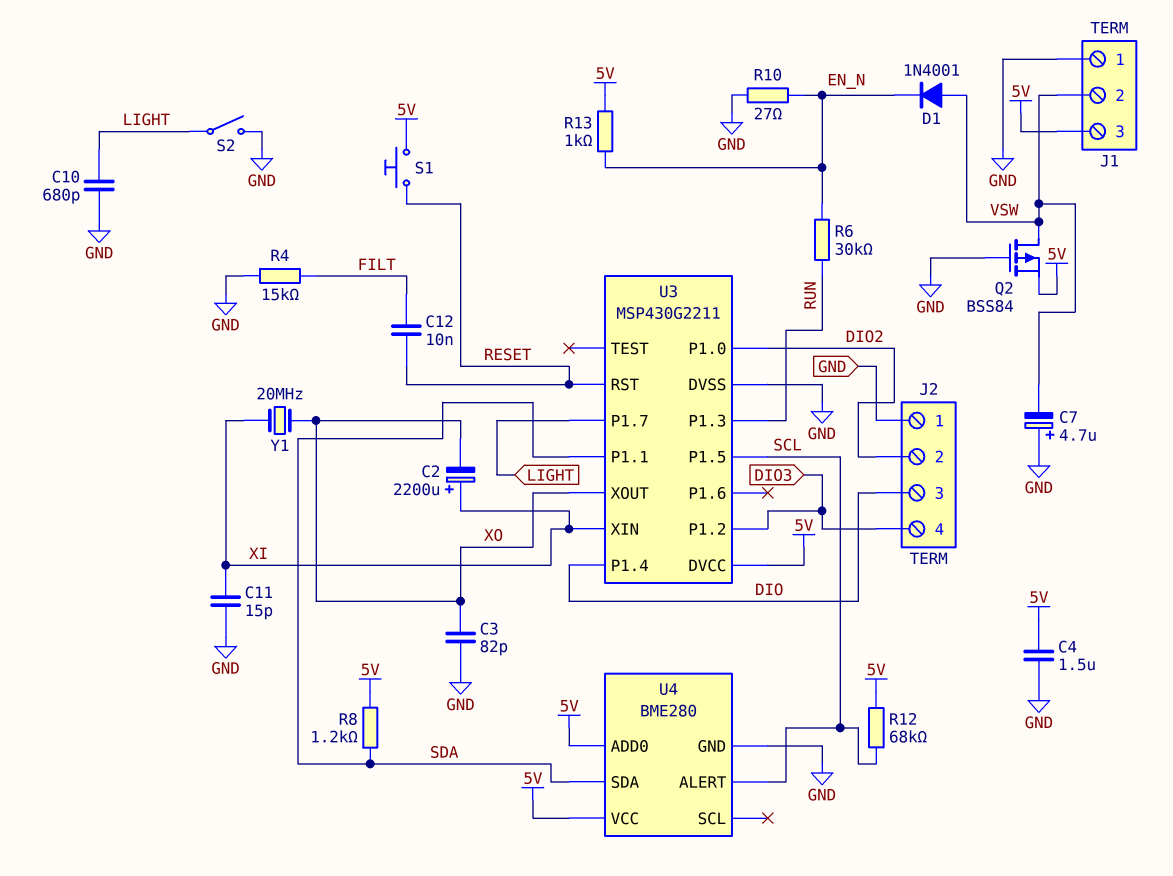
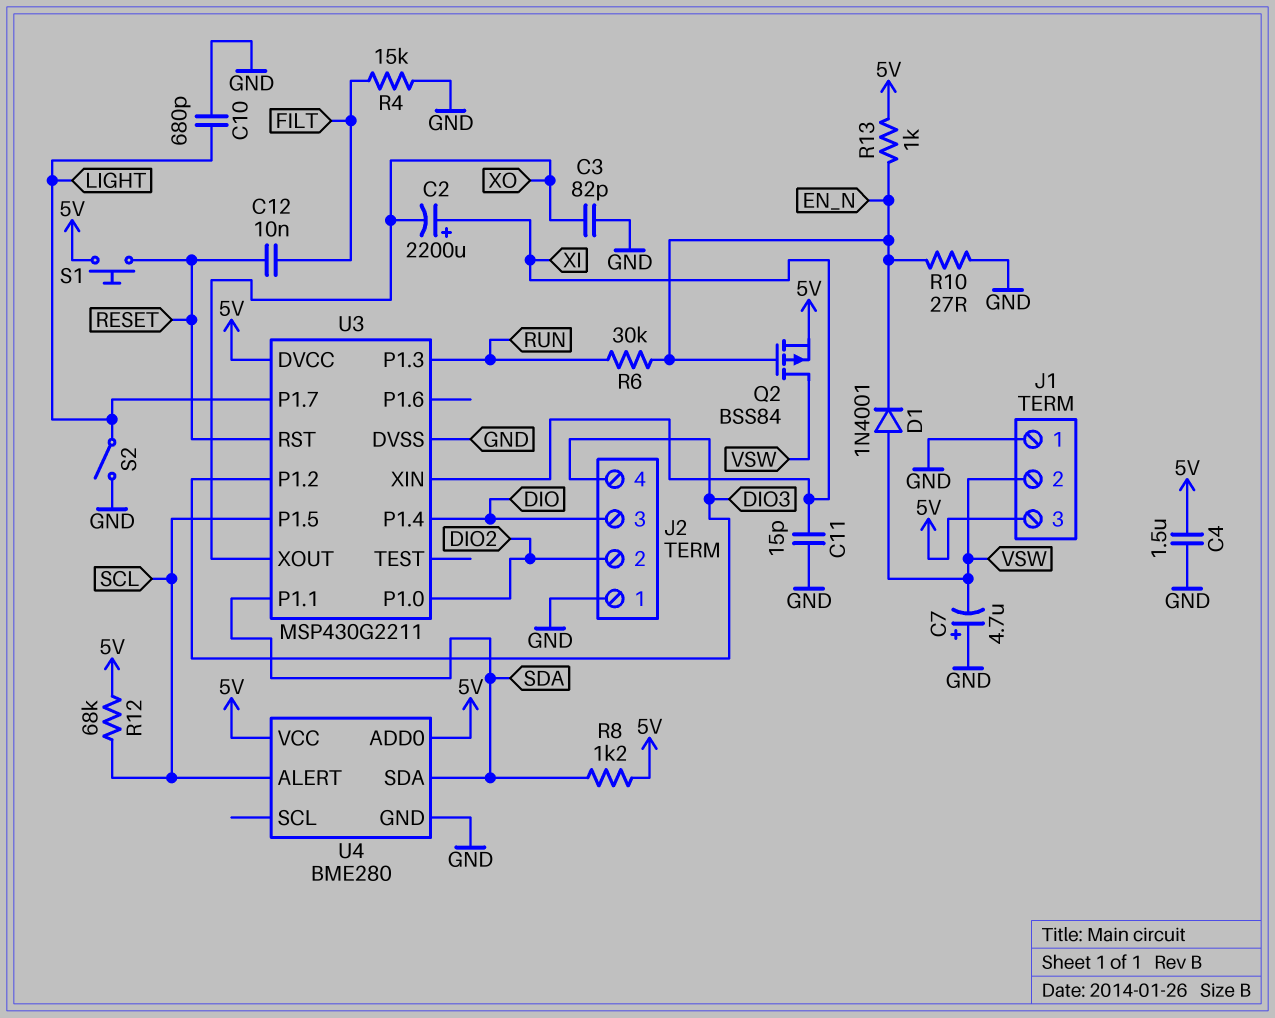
Q2: PMOS BSS84 (G GND, D VSW, S 5V) -> PMOS BSS84 (G EN_N, D VSW, S 5V)
Y1: 20MHz (XI, XO) -> none

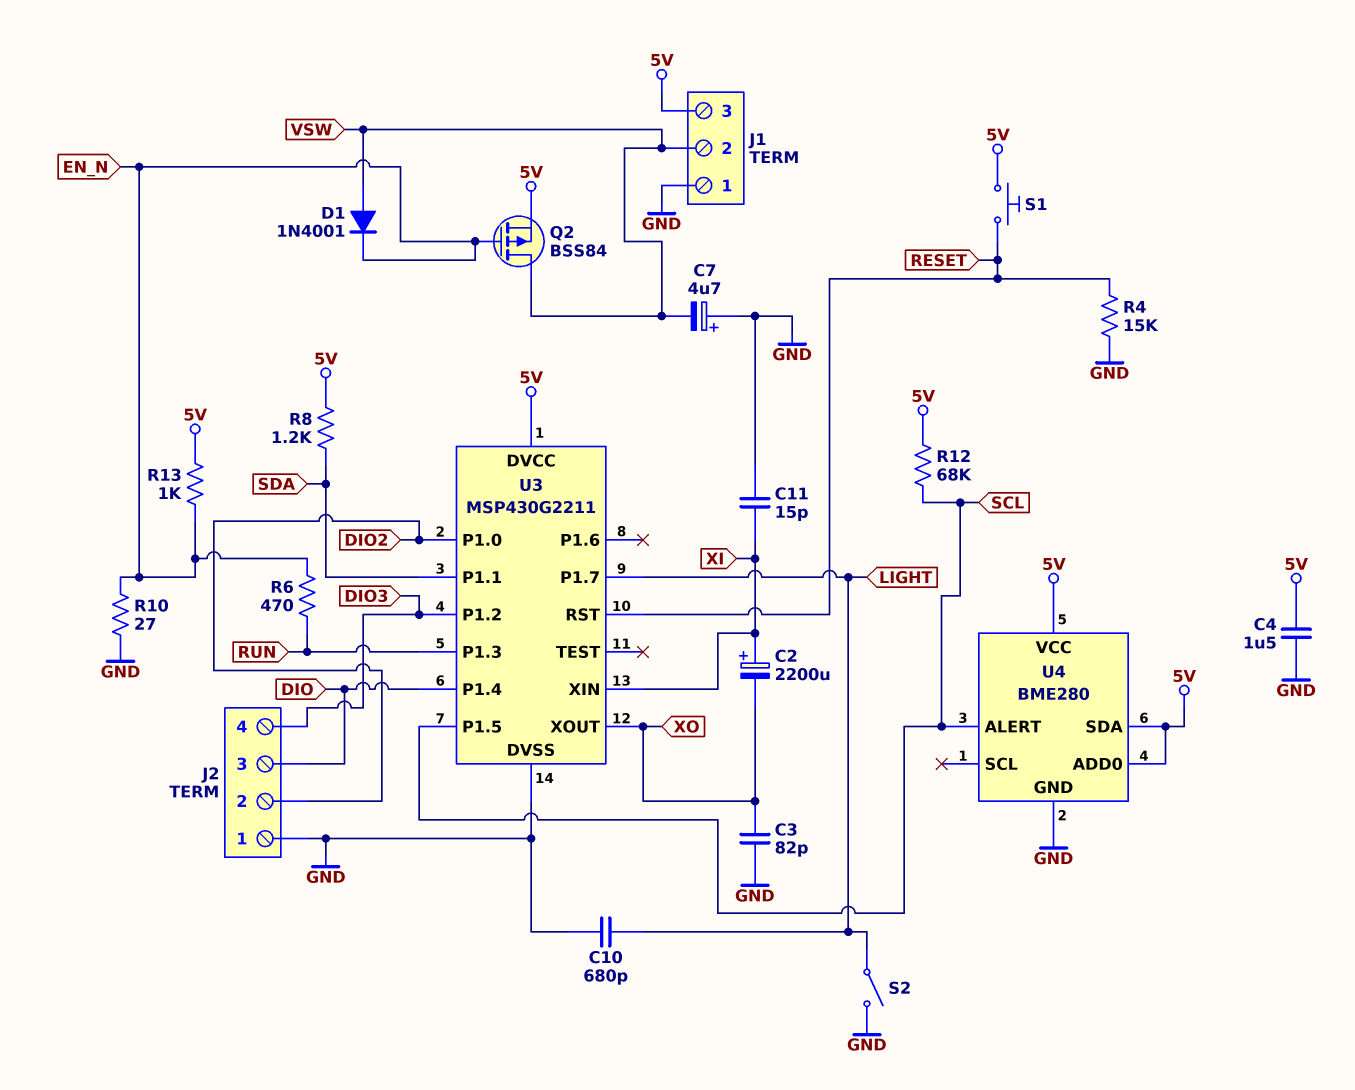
C12: 10nF (FILT, RESET) -> none
R4: 15k (FILT, GND) -> 15k (GND, RESET)
R6: 30k (EN_N, RUN) -> 470 (EN_N, RUN)
U4 pin SDA: SDA -> 5V

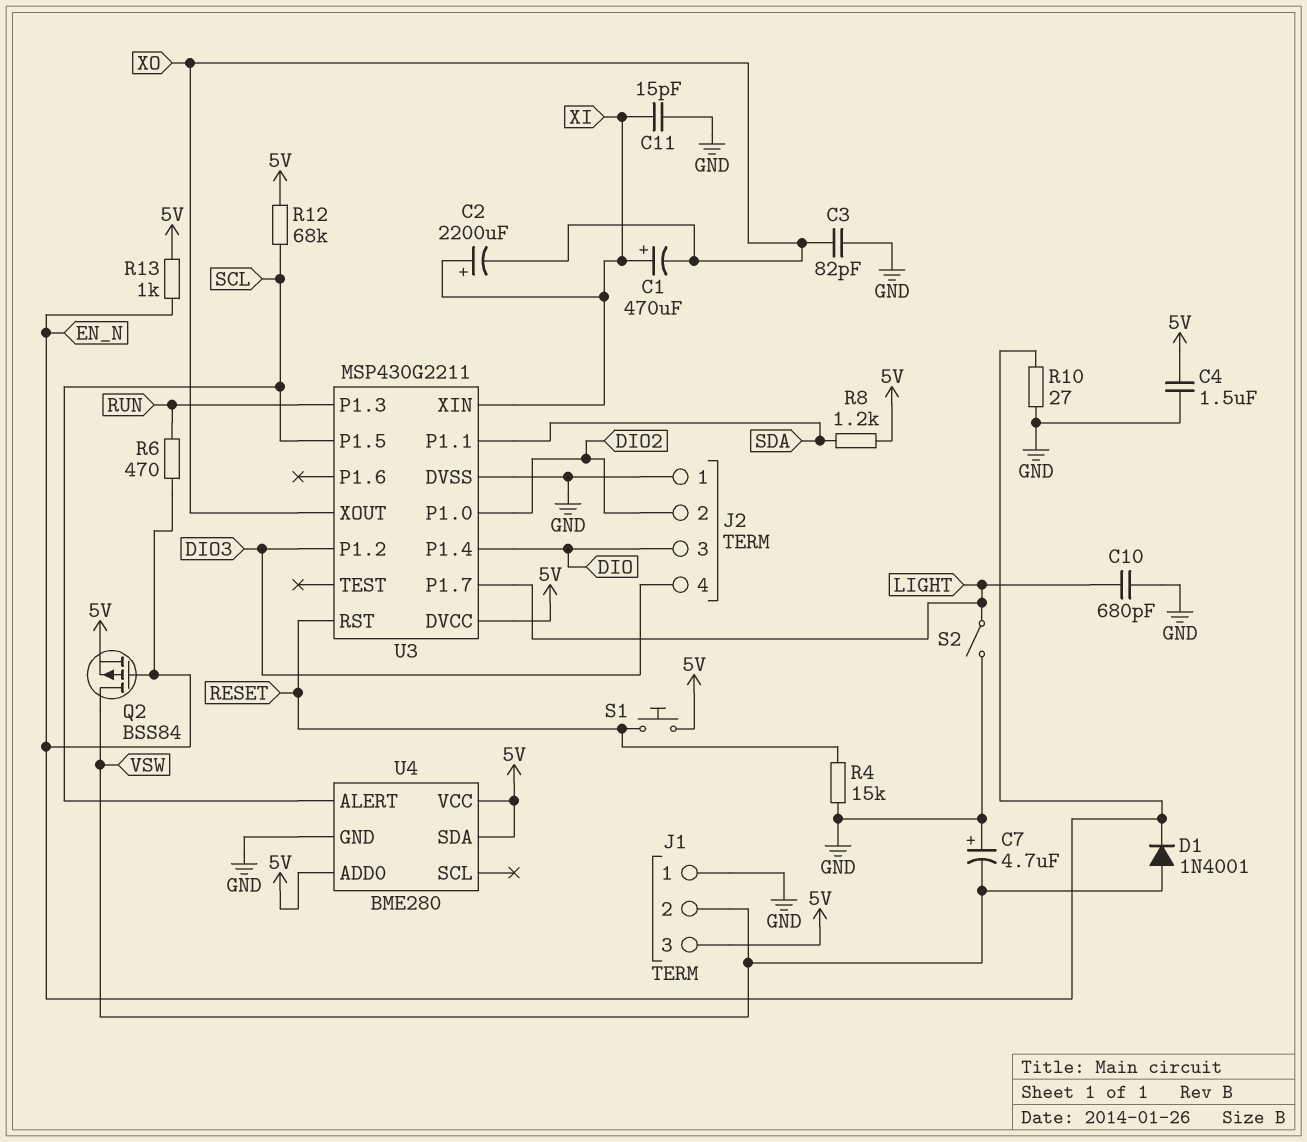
C1: none -> 470uF (plus XI, minus XO)

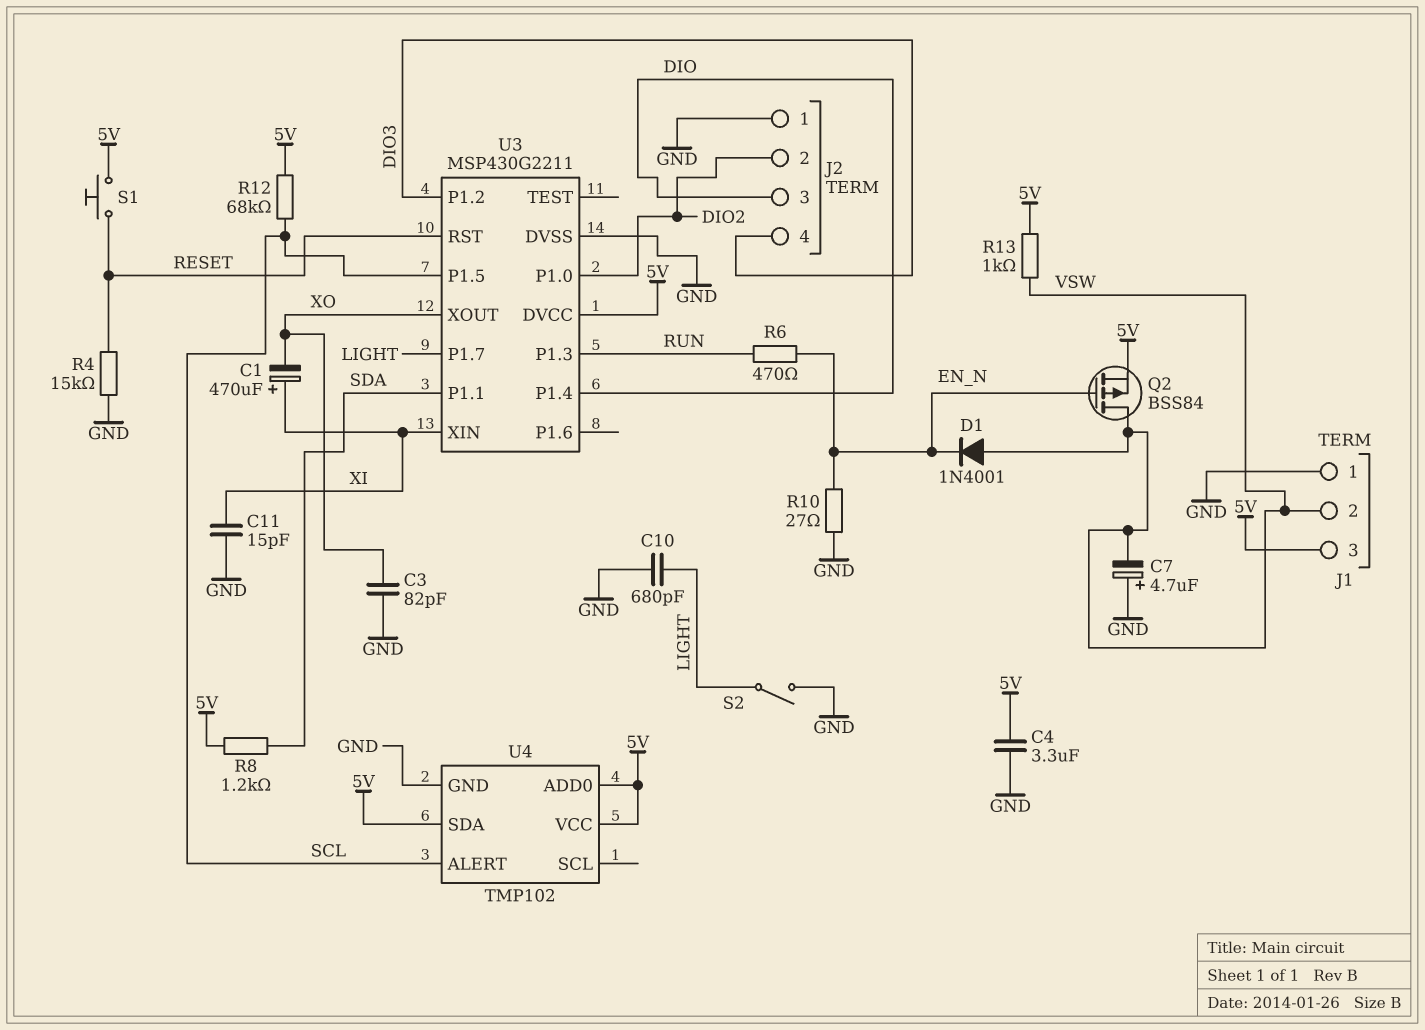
C2: 2200uF (plus XI, minus XO) -> none
C4: 1.5uF (5V, GND) -> 3.3uF (5V, GND)
R13: 1k (5V, EN_N) -> 1k (5V, VSW)
U4: BME280 -> TMP102

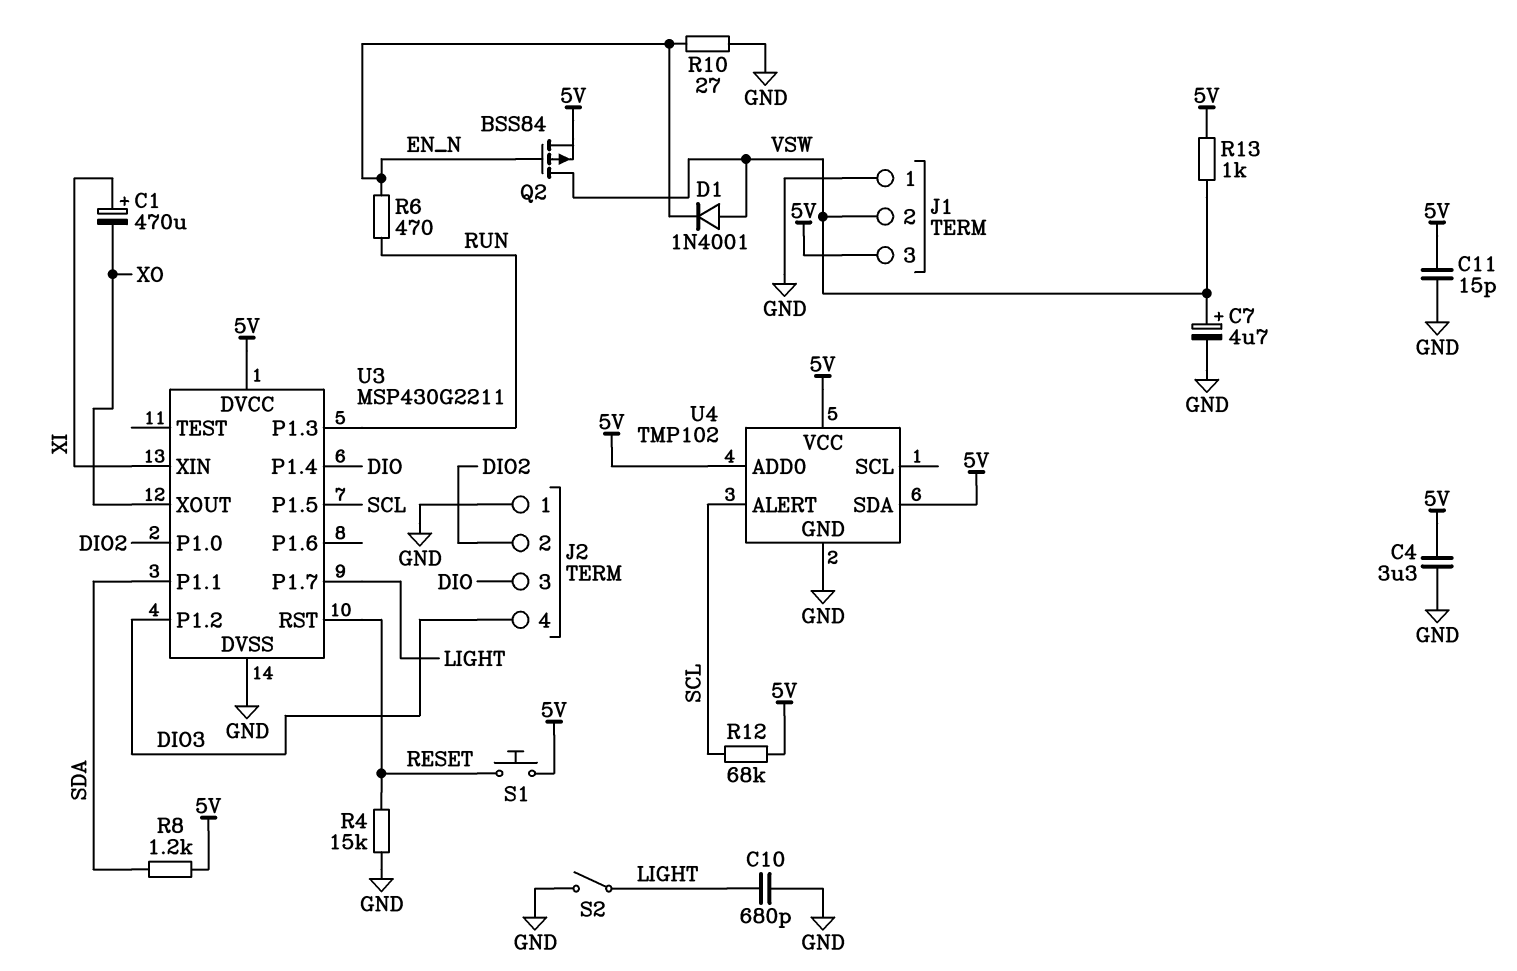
C3: 82pF (GND, XO) -> none
C7: 4.7uF (plus GND, minus VSW) -> 4.7uF (plus VSW, minus GND)
C11: 15pF (GND, XI) -> 15pF (5V, GND)

